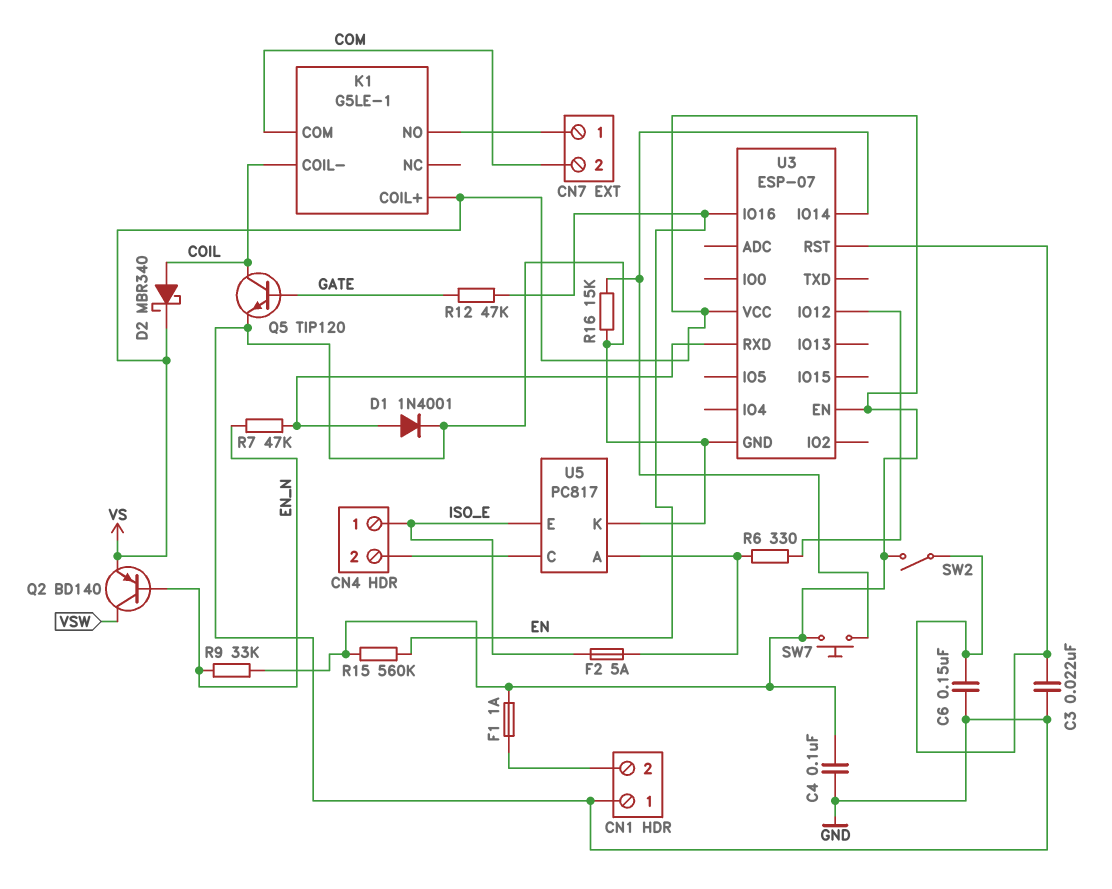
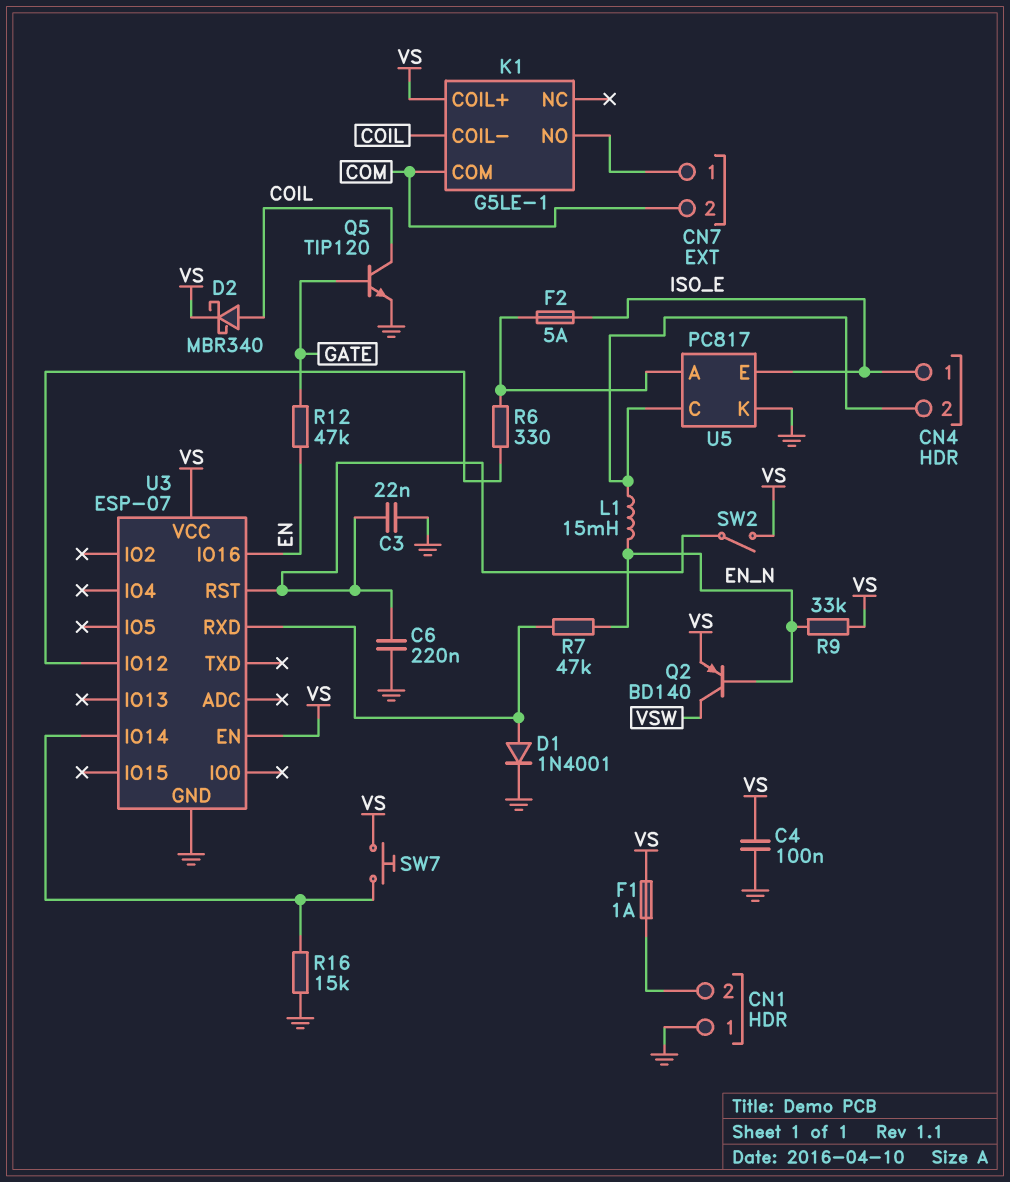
C6: 150nF (GND, U3/RST) -> 220nF (GND, U3/RST)
L1: none -> 15mH (CN4/2, EN_N)
R15: 560k (EN, VS) -> none

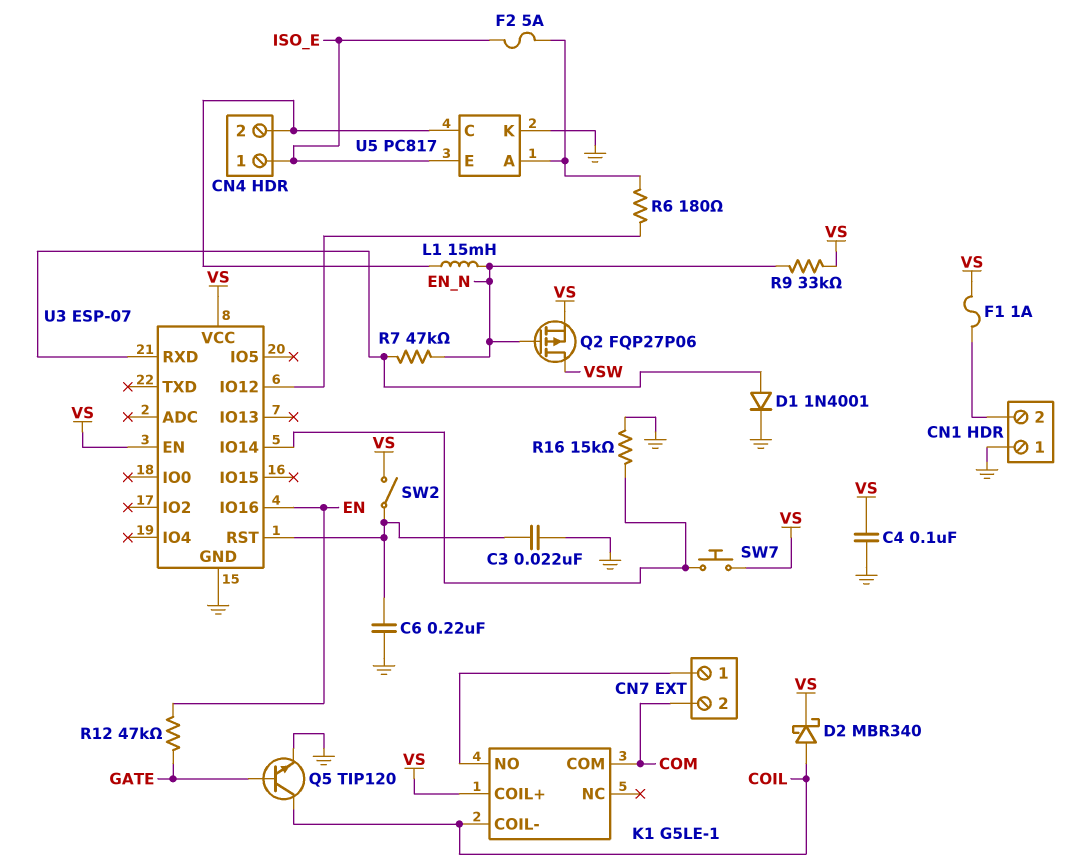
Q2: PNP BD140 (B EN_N, C VSW, E VS) -> PMOS FQP27P06 (G EN_N, D VSW, S VS)
R6: 330 (U3/IO12, U5/A) -> 180 (U3/IO12, U5/A)

